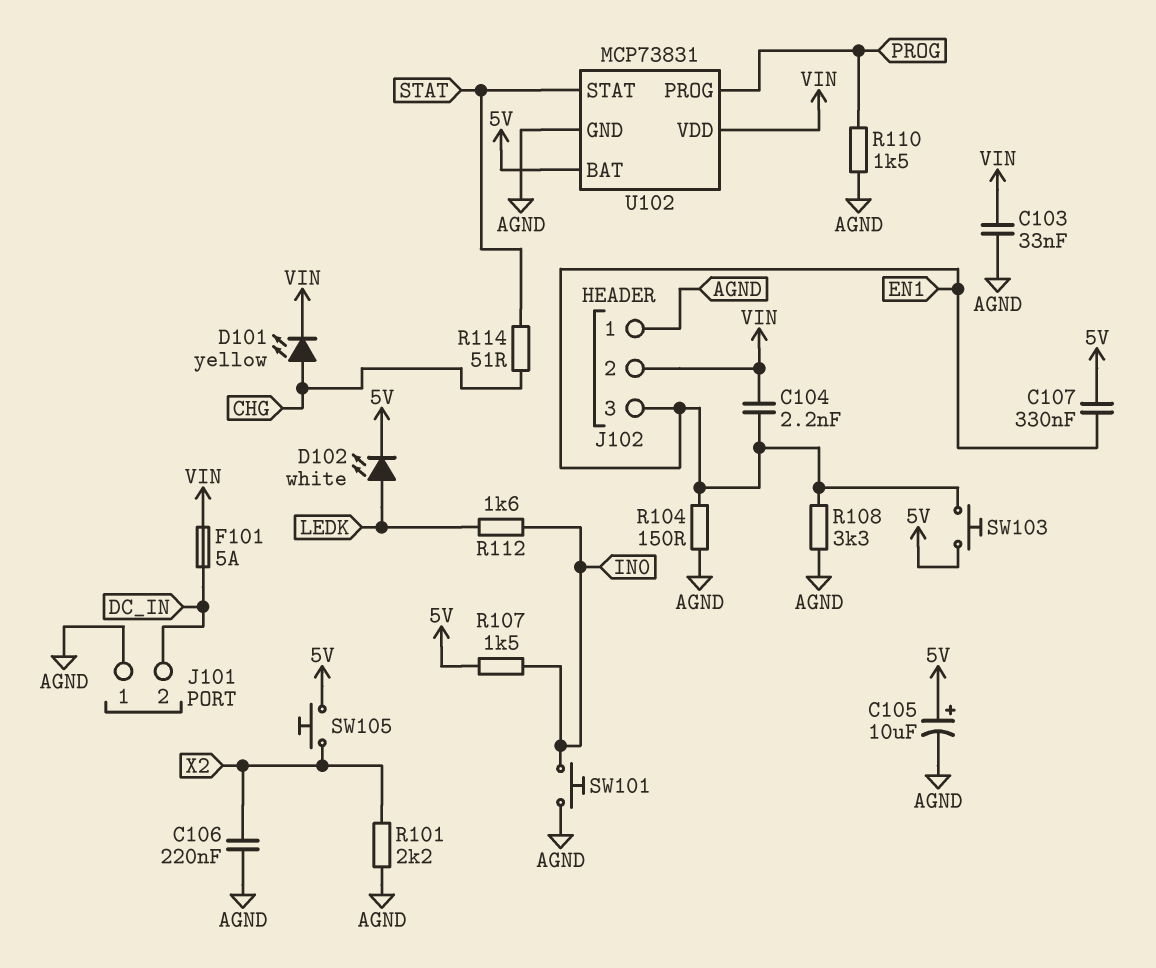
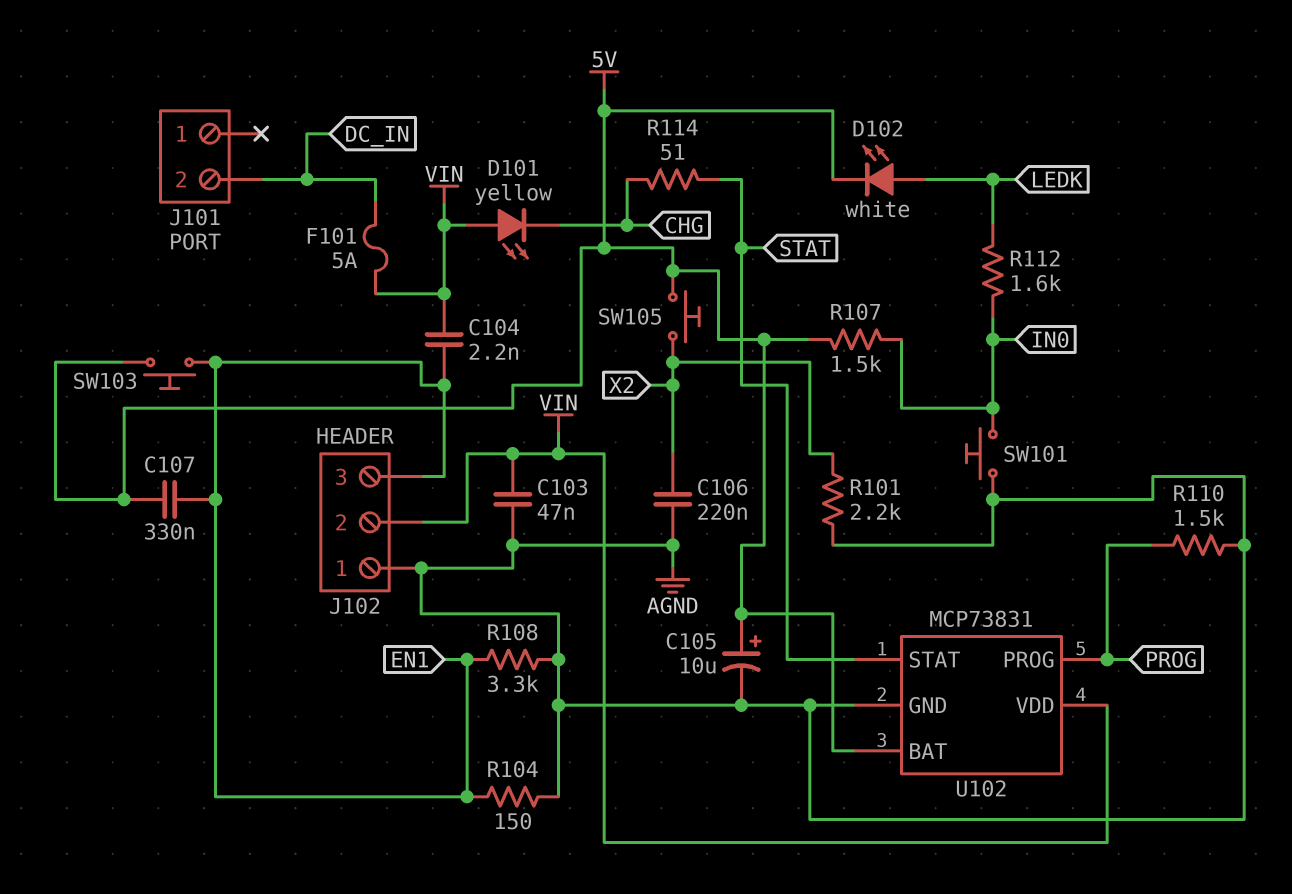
C103: 33nF (AGND, VIN) -> 47nF (AGND, VIN)
D101: LED yellow (A CHG, K VIN) -> LED yellow (A VIN, K CHG)
J101 pin 1: AGND -> none

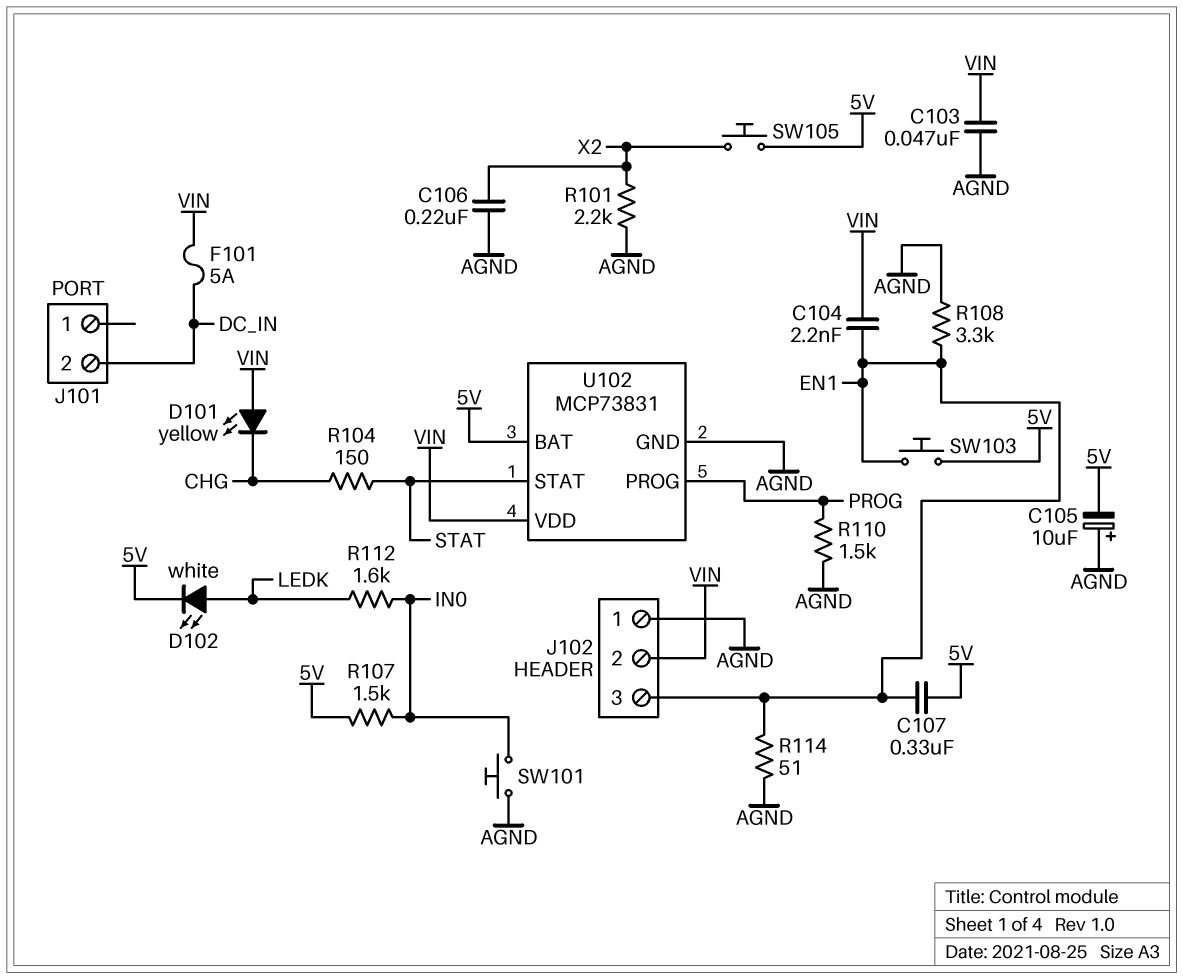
C105: 10uF (plus 5V, minus AGND) -> 10uF (plus AGND, minus 5V)
R104: 150 (AGND, EN1) -> 150 (CHG, STAT)
R114: 51 (CHG, STAT) -> 51 (AGND, EN1)

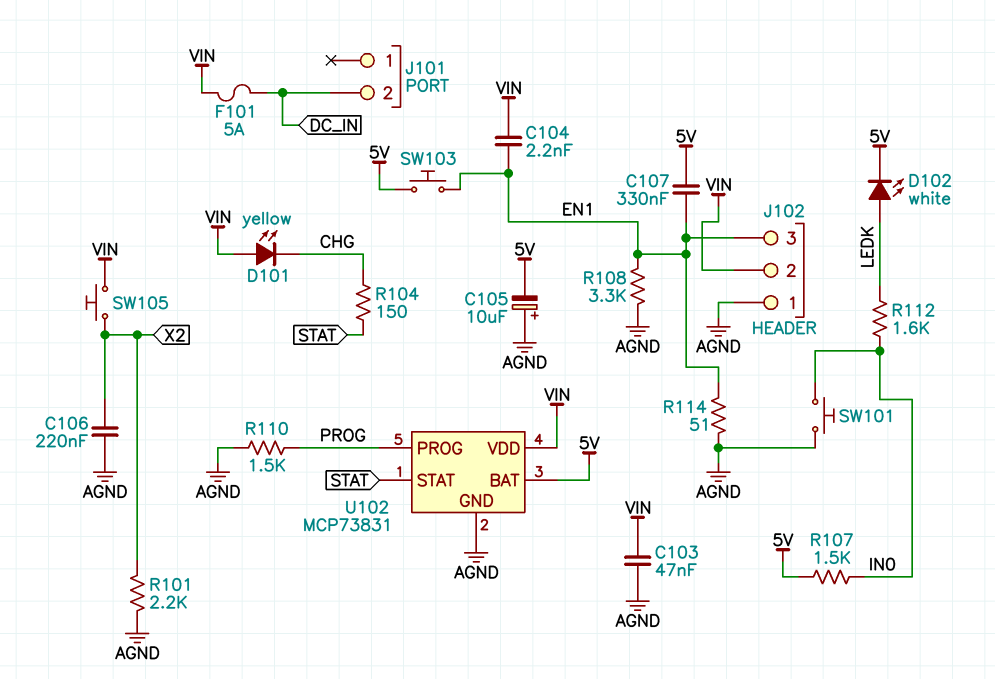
SW105: button (5V, X2) -> button (VIN, X2)

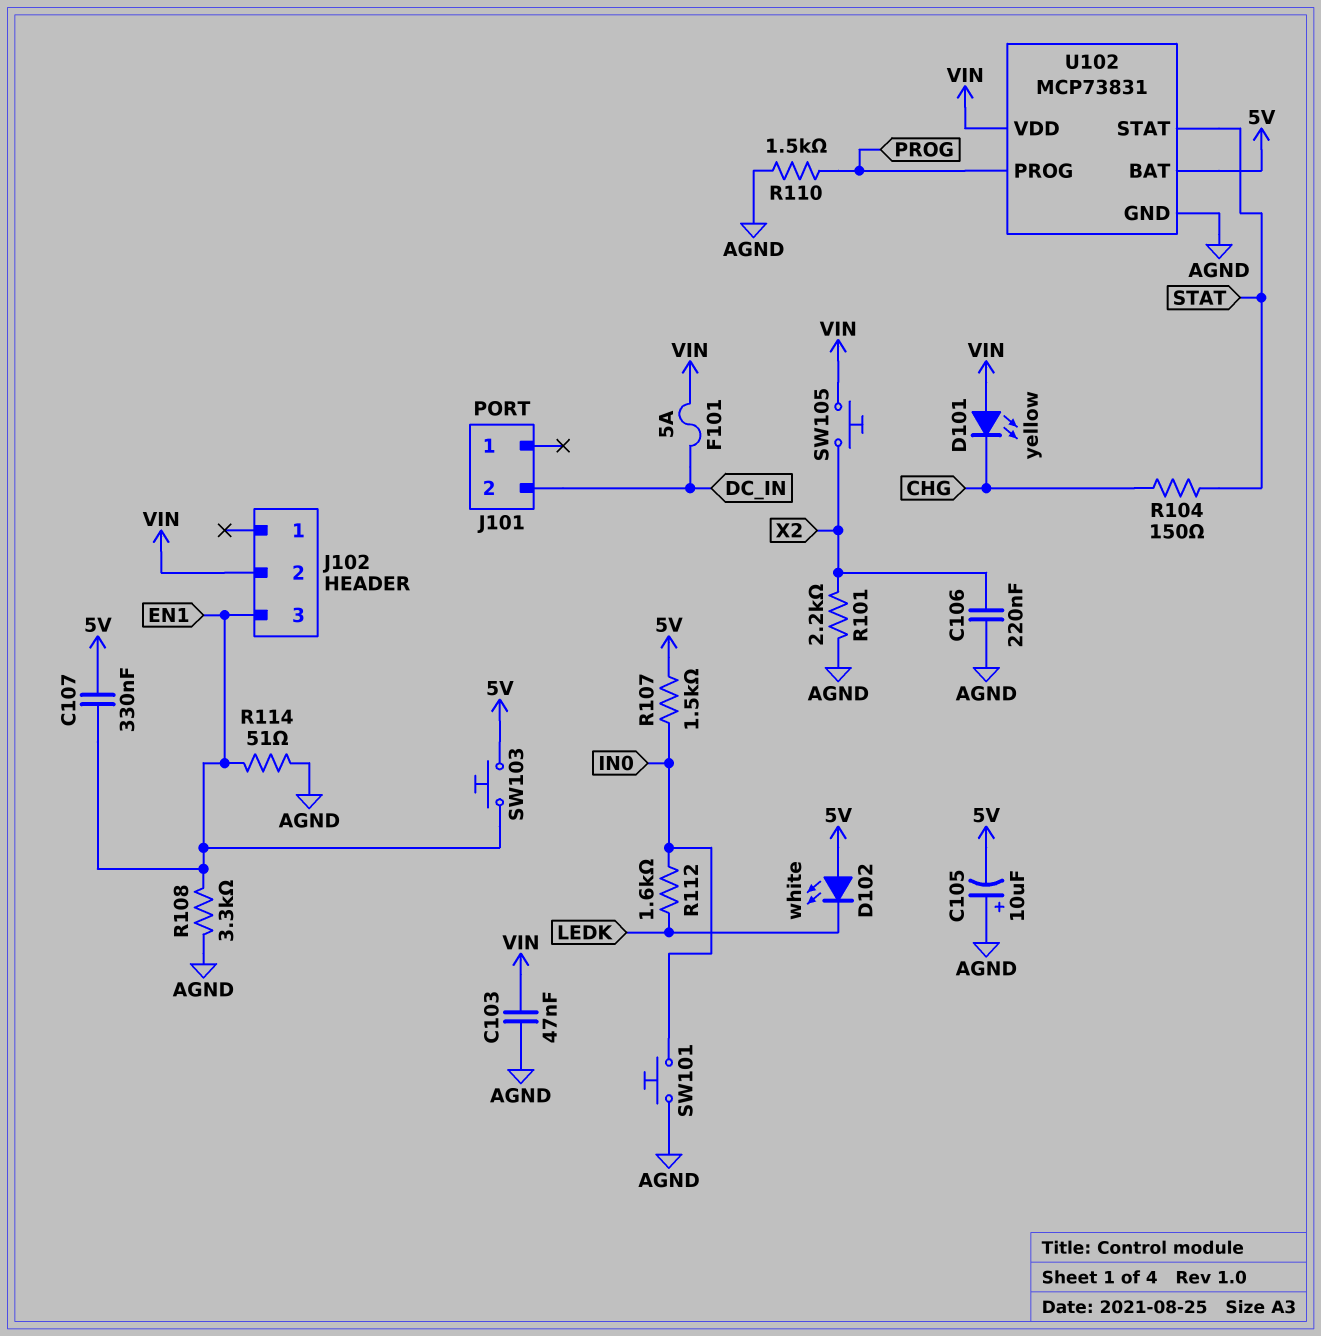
C104: 2.2nF (EN1, VIN) -> none
D102: LED white (A LEDK, K 5V) -> LED white (A 5V, K LEDK)
J102 pin 1: AGND -> none

